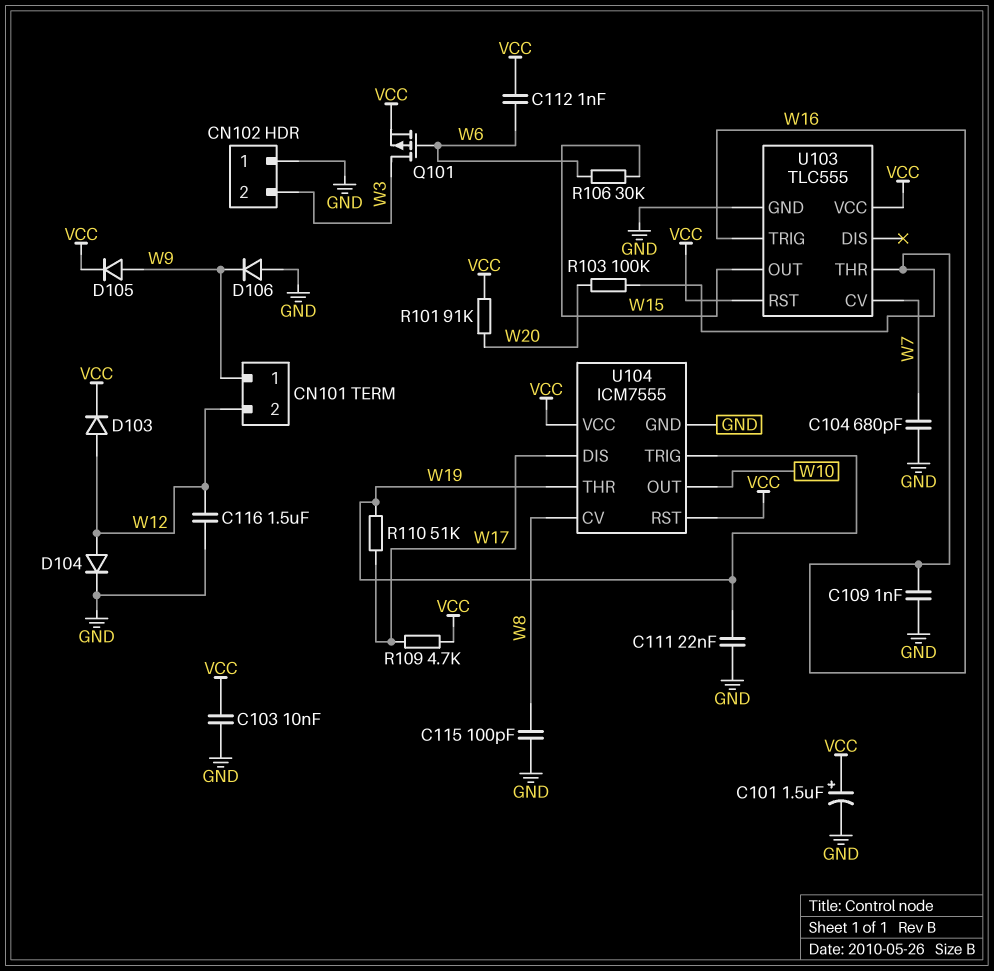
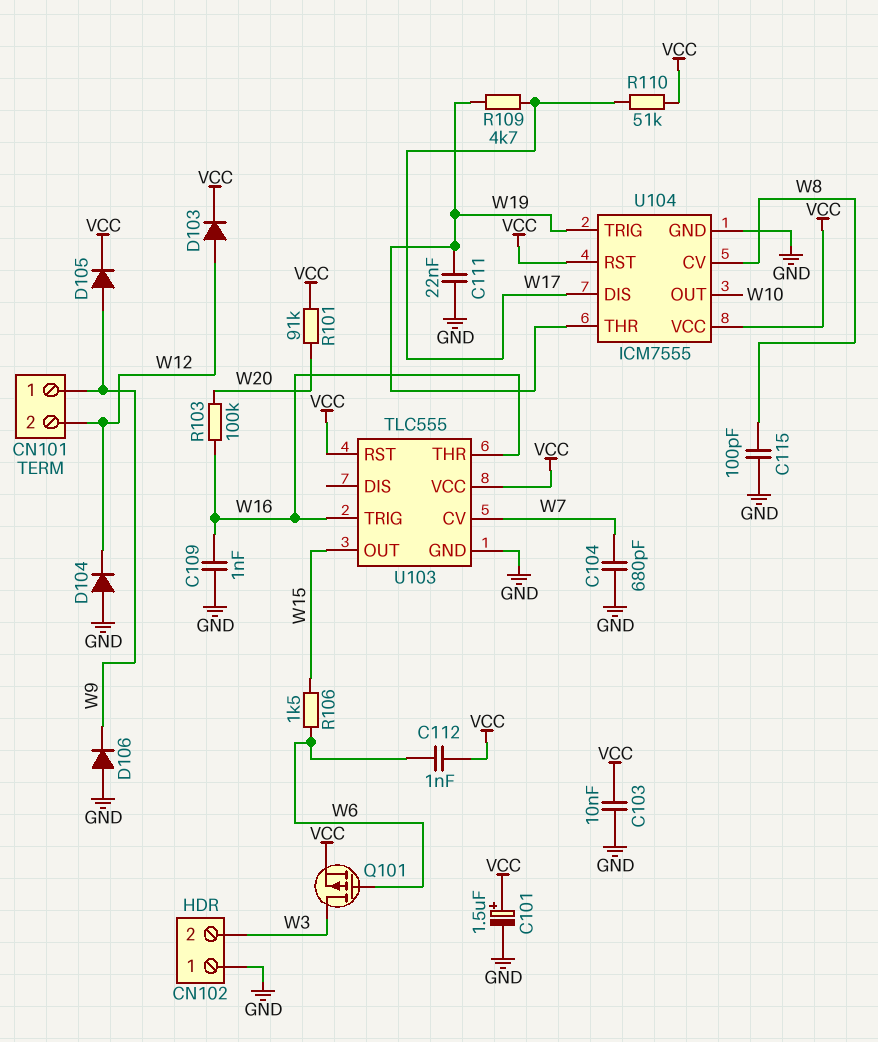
C116: 1.5uF (GND, W12) -> none
D104: diode (A W12, K GND) -> diode (A GND, K W12)
R106: 30k (W6, W15) -> 1.5k (W6, W15)
R109: 4.7k (VCC, W17) -> 4.7k (W17, W19)
R110: 51k (W17, W19) -> 51k (VCC, W17)

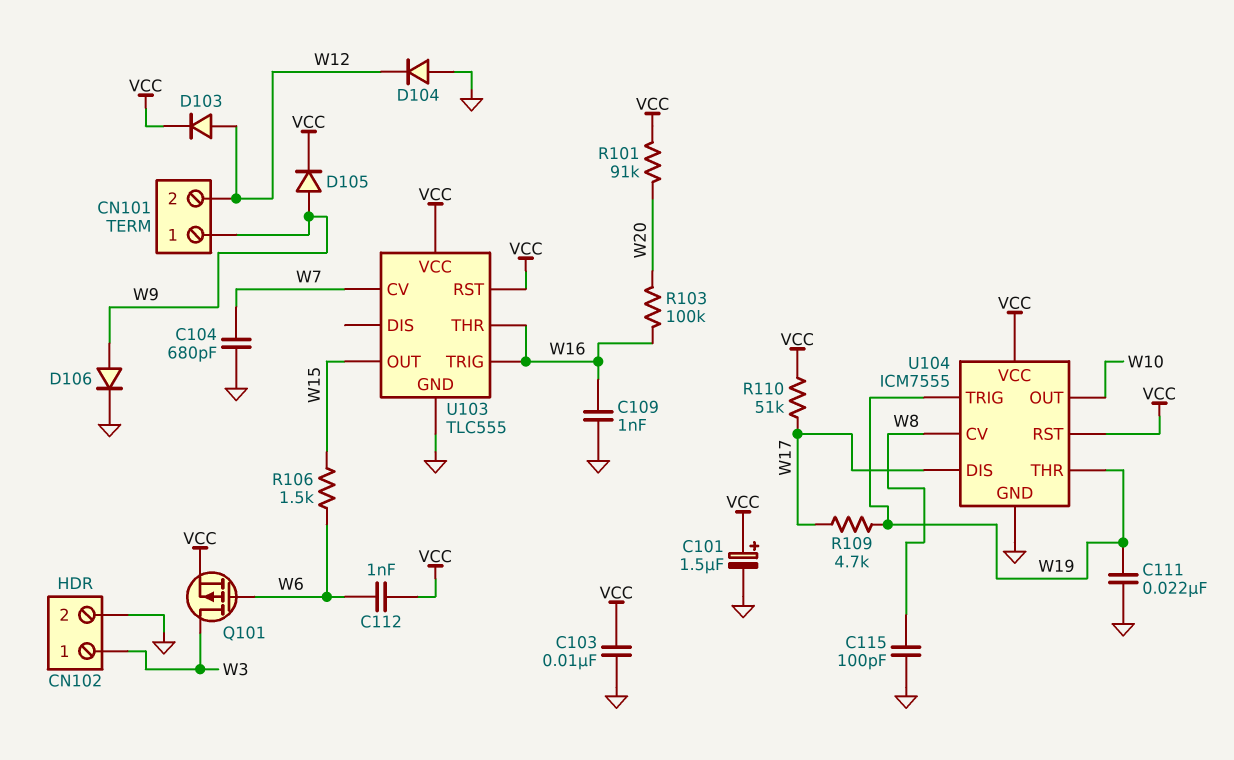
CN102 pin 1: GND -> W3
CN102 pin 2: W3 -> GND
D106: diode (A GND, K W9) -> diode (A W9, K GND)

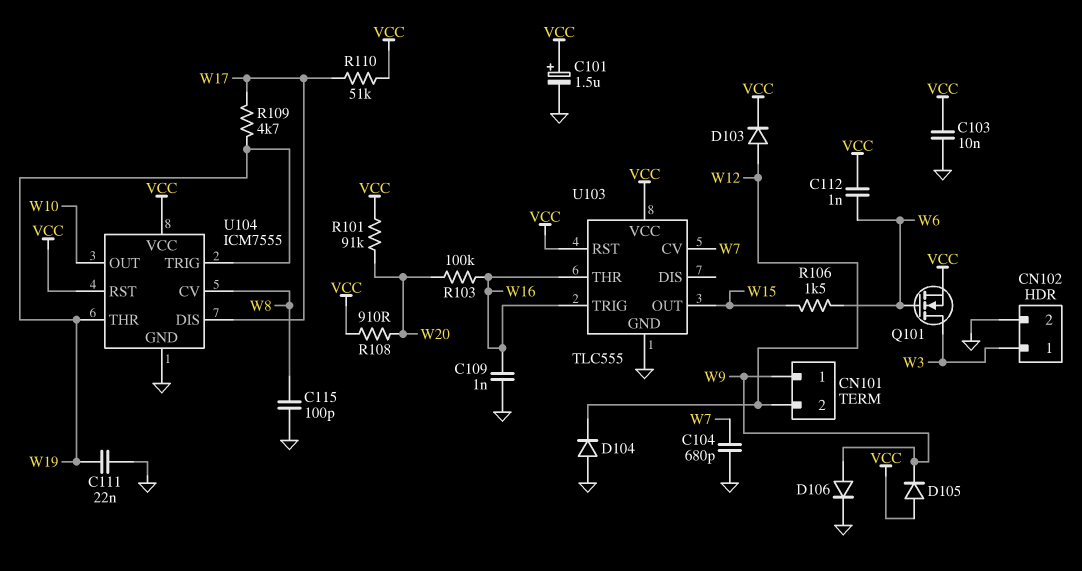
D105: diode (A W9, K VCC) -> diode (A VCC, K W9)
Q101: PMOS (G W6, D W3, S VCC) -> NMOS (G W6, D W3, S VCC)
R108: none -> 910 (VCC, W20)

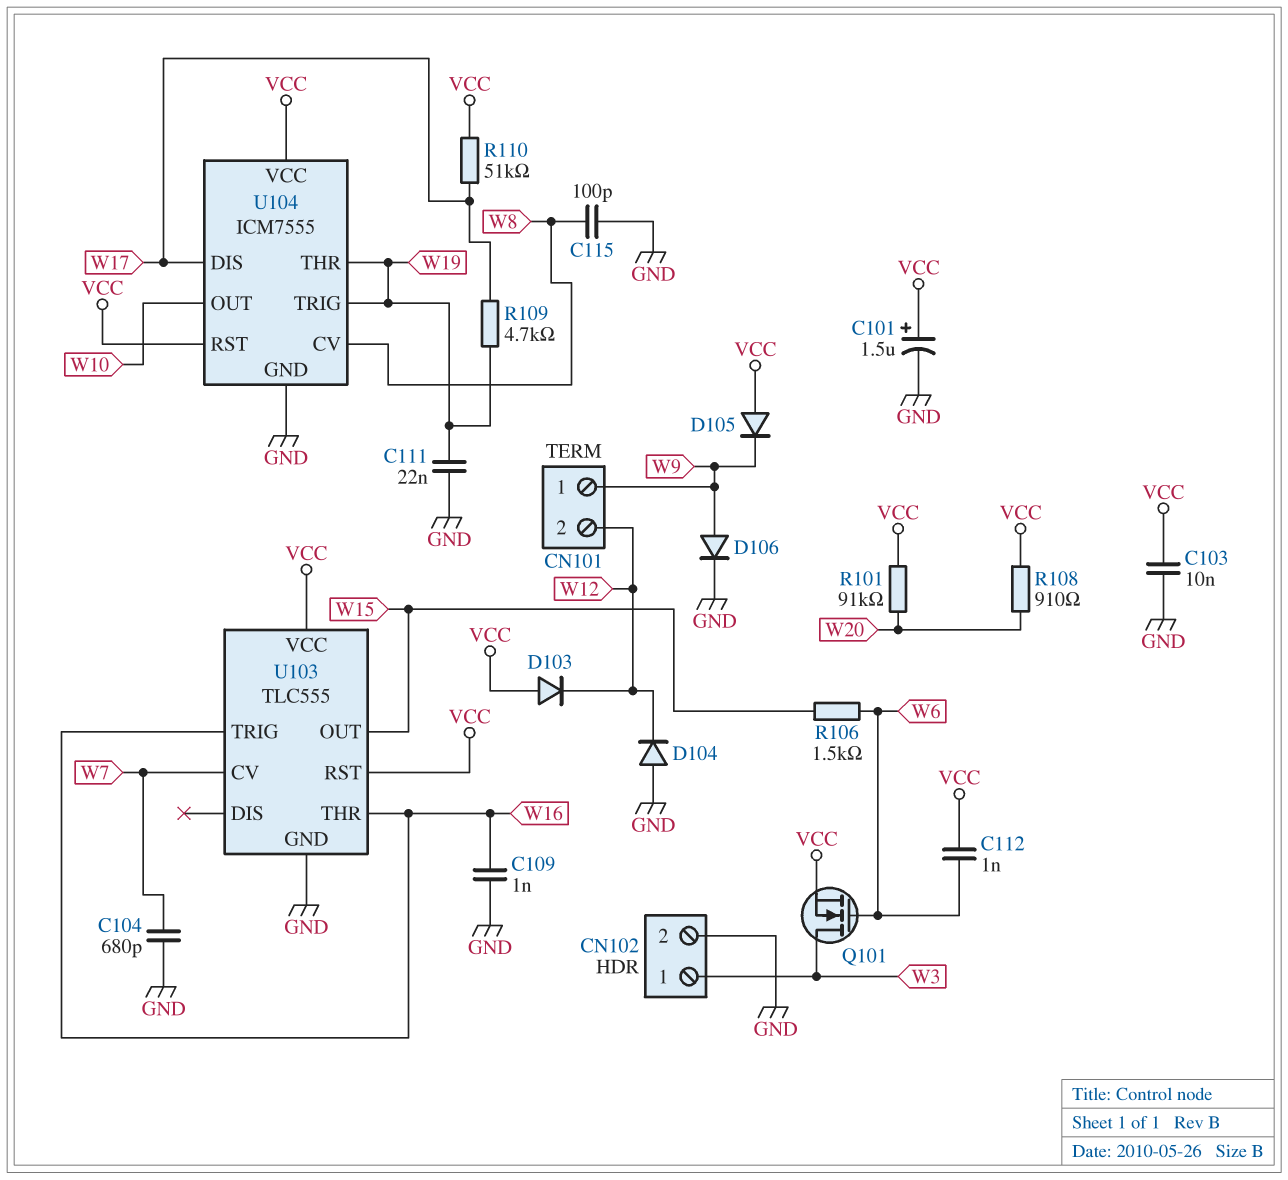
D103: diode (A W12, K VCC) -> diode (A VCC, K W12)
R103: 100k (W16, W20) -> none

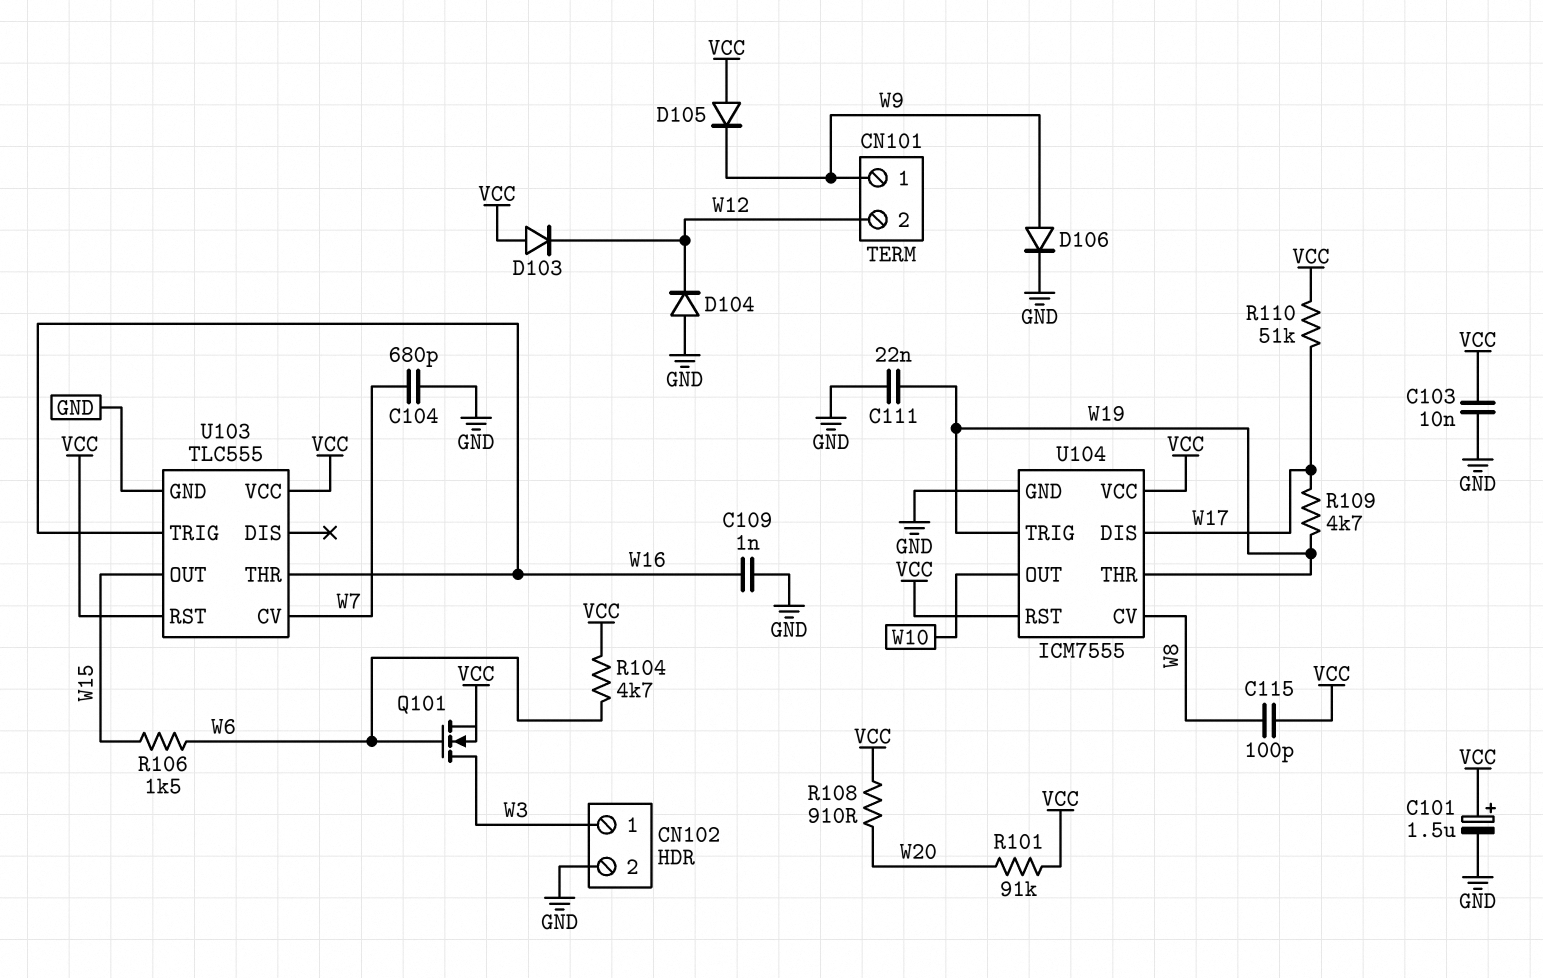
C112: 1nF (VCC, W6) -> none
C115: 100pF (GND, W8) -> 100pF (VCC, W8)
R104: none -> 4.7k (VCC, W6)

